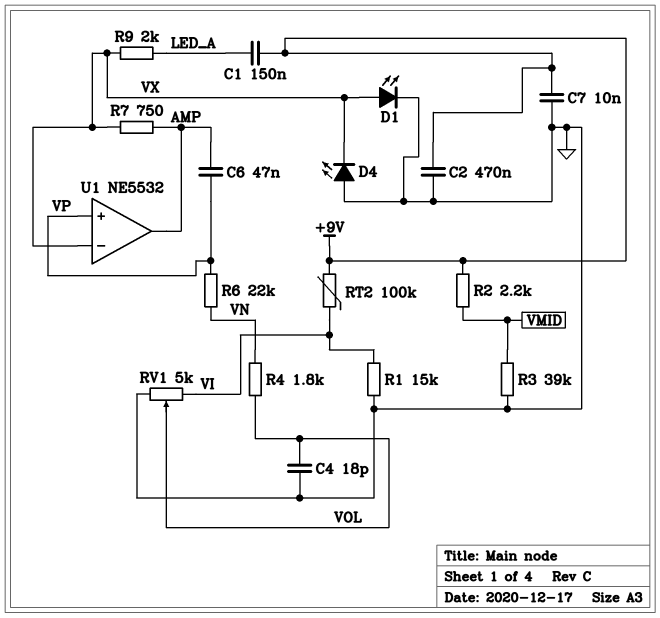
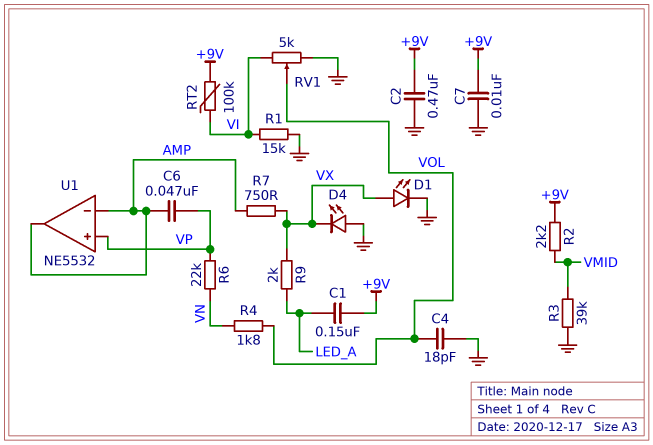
U1 pin in-: VX -> AMP

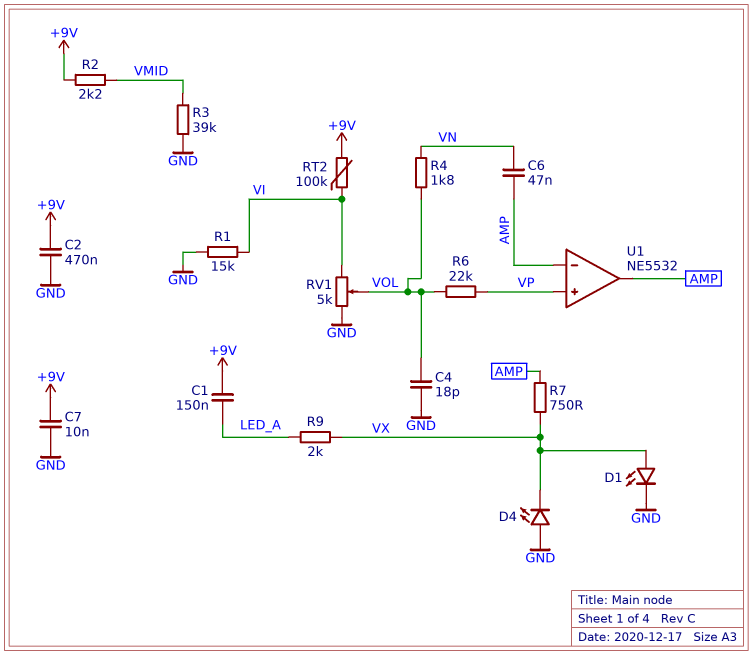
C6: 47nF (AMP, VP) -> 47nF (AMP, VN)
R6: 22k (VN, VP) -> 22k (VOL, VP)

